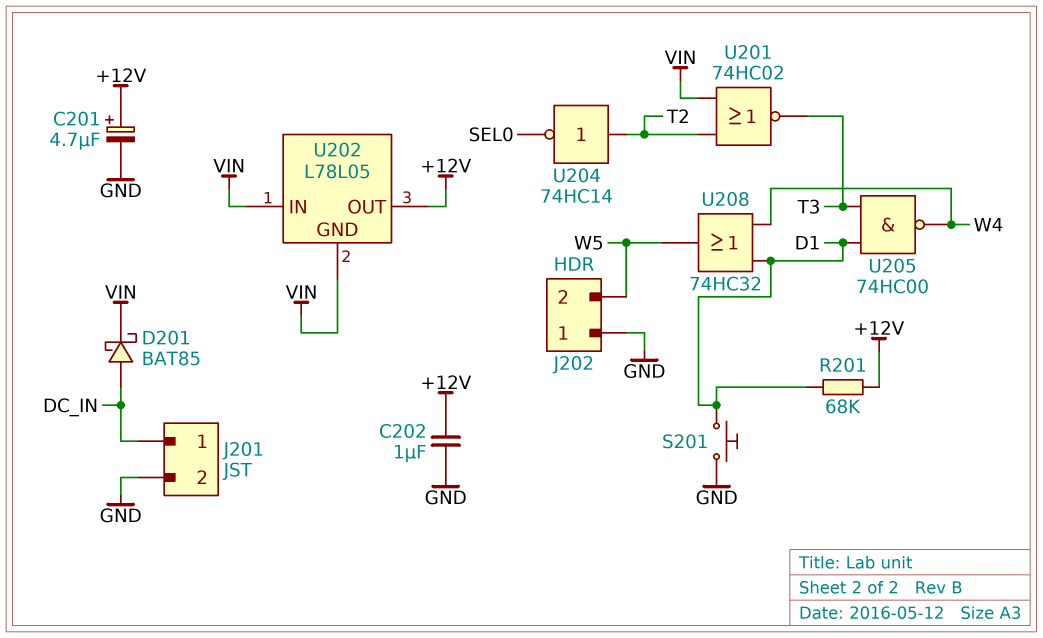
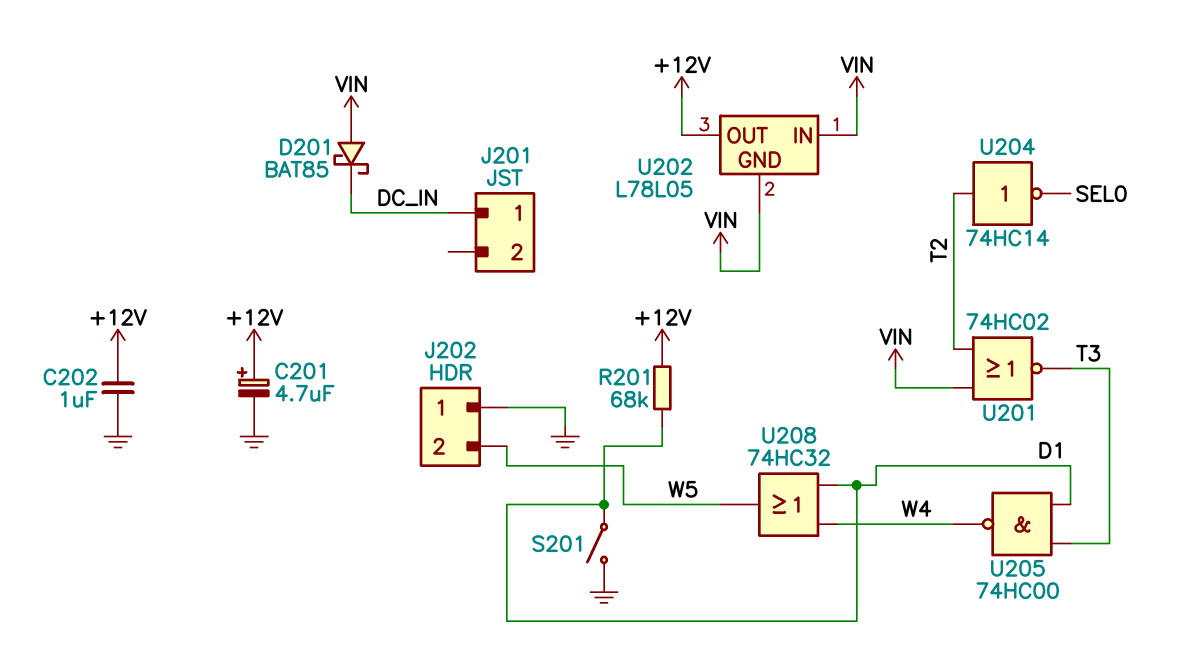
D201: schottky BAT85 (A DC_IN, K VIN) -> schottky BAT85 (A VIN, K DC_IN)
J201 pin 2: GND -> none
S201: button (D1, GND) -> switch (D1, GND)

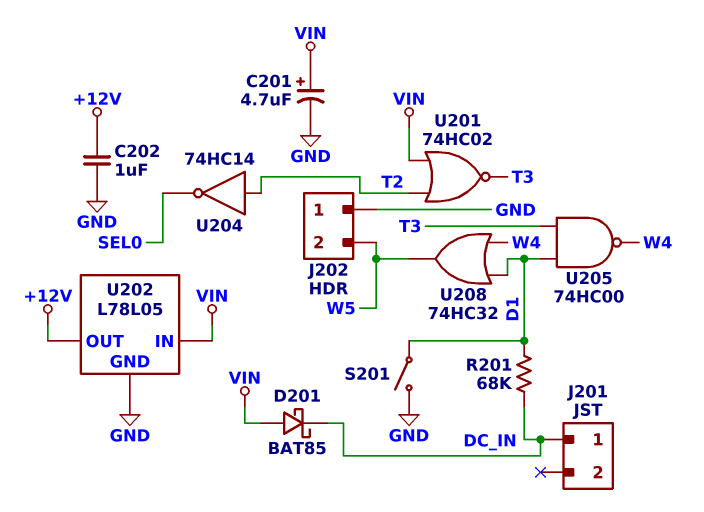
C201: 4.7uF (plus +12V, minus GND) -> 4.7uF (plus VIN, minus GND)
R201: 68k (+12V, D1) -> 68k (D1, DC_IN)
U202 pin GND: VIN -> GND

